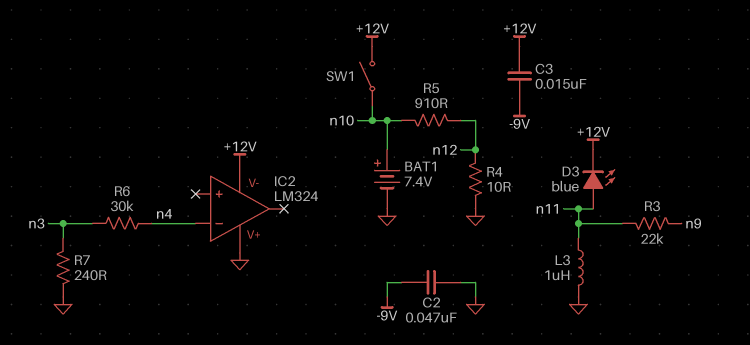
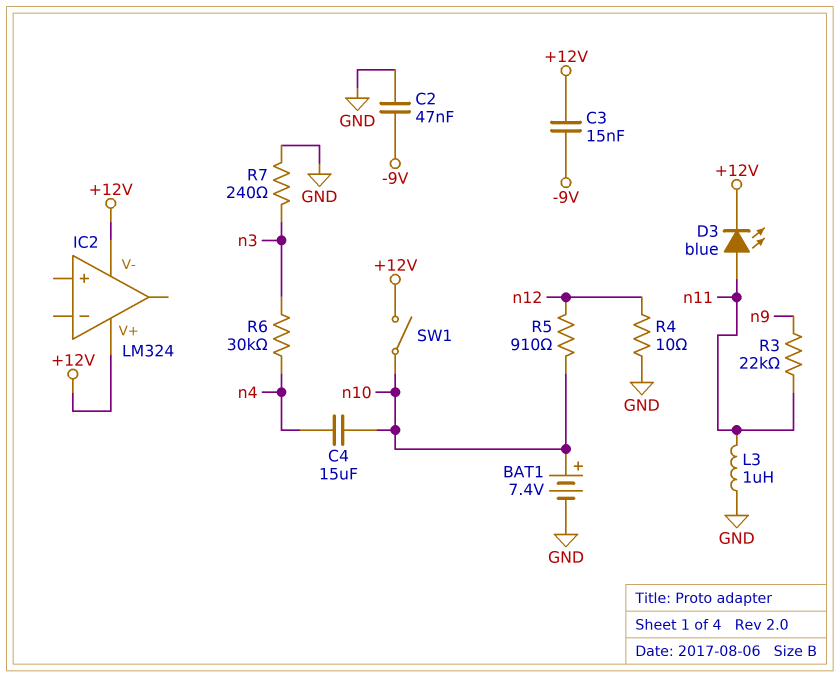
C4: none -> 15uF (n4, n10)
IC2 pin V+: GND -> +12V
IC2 pin in-: n4 -> none

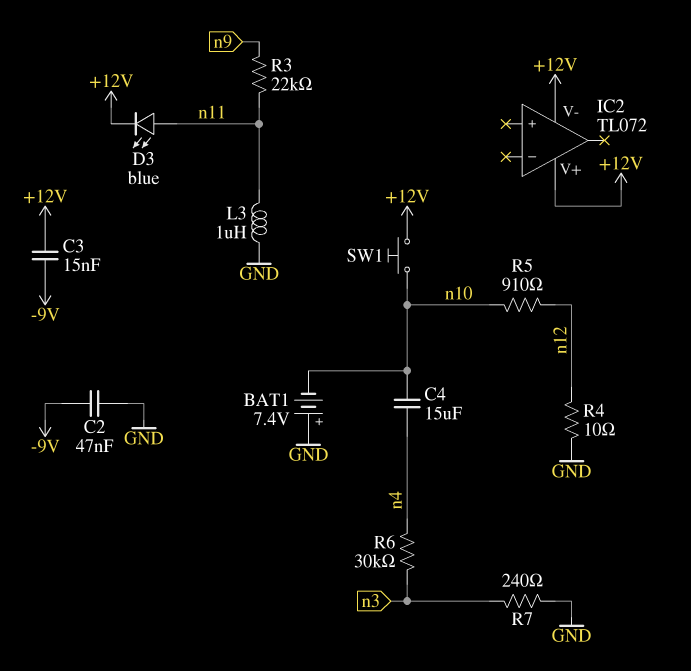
BAT1: 7.4V (plus n10, minus GND) -> 7.4V (plus GND, minus n10)
IC2: LM324 -> TL072
SW1: switch (+12V, n10) -> button (+12V, n10)

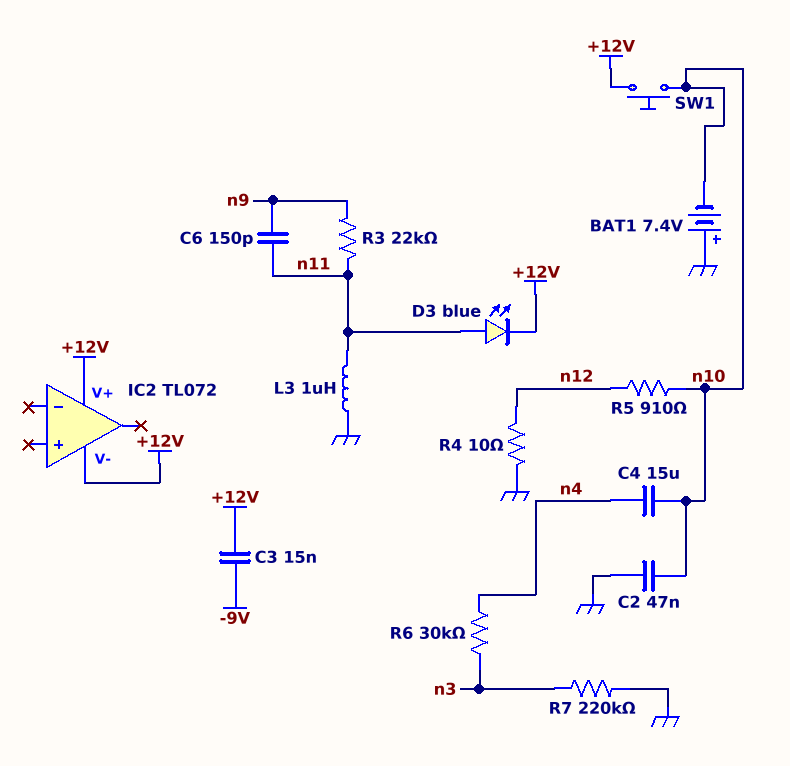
C2: 47nF (-9V, GND) -> 47nF (GND, n10)
C6: none -> 150pF (n9, n11)
R7: 240 (GND, n3) -> 220k (GND, n3)

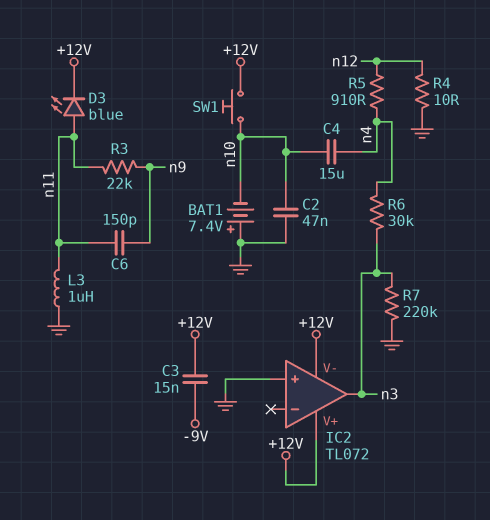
IC2 pin in+: none -> GND
IC2 pin out: none -> n3
R5: 910 (n10, n12) -> 910 (n4, n12)

